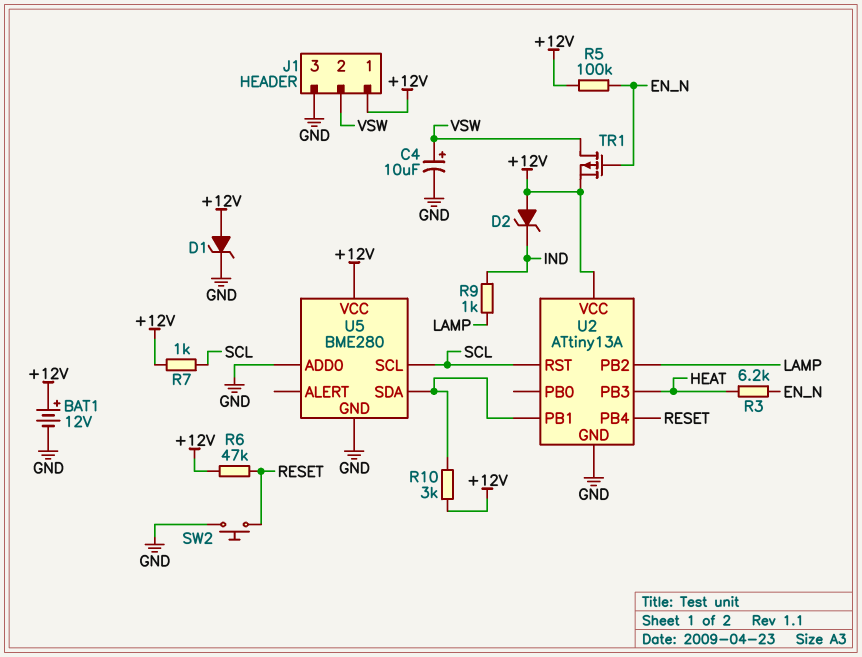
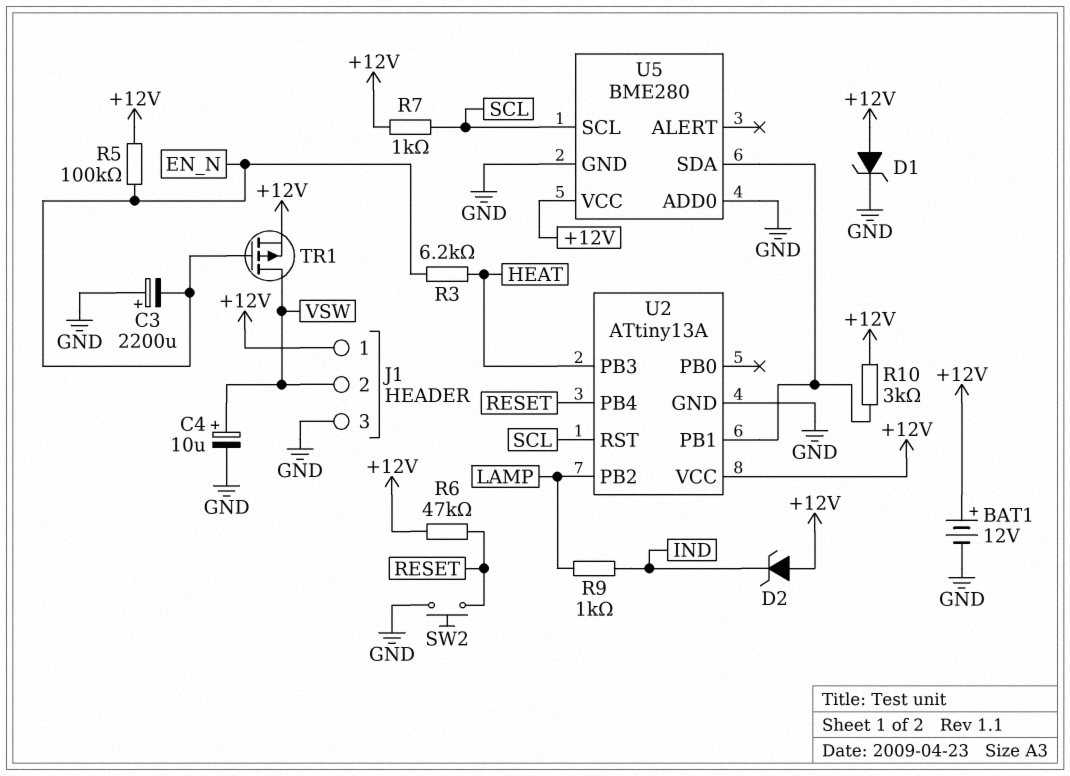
C3: none -> 2200uF (plus GND, minus EN_N)

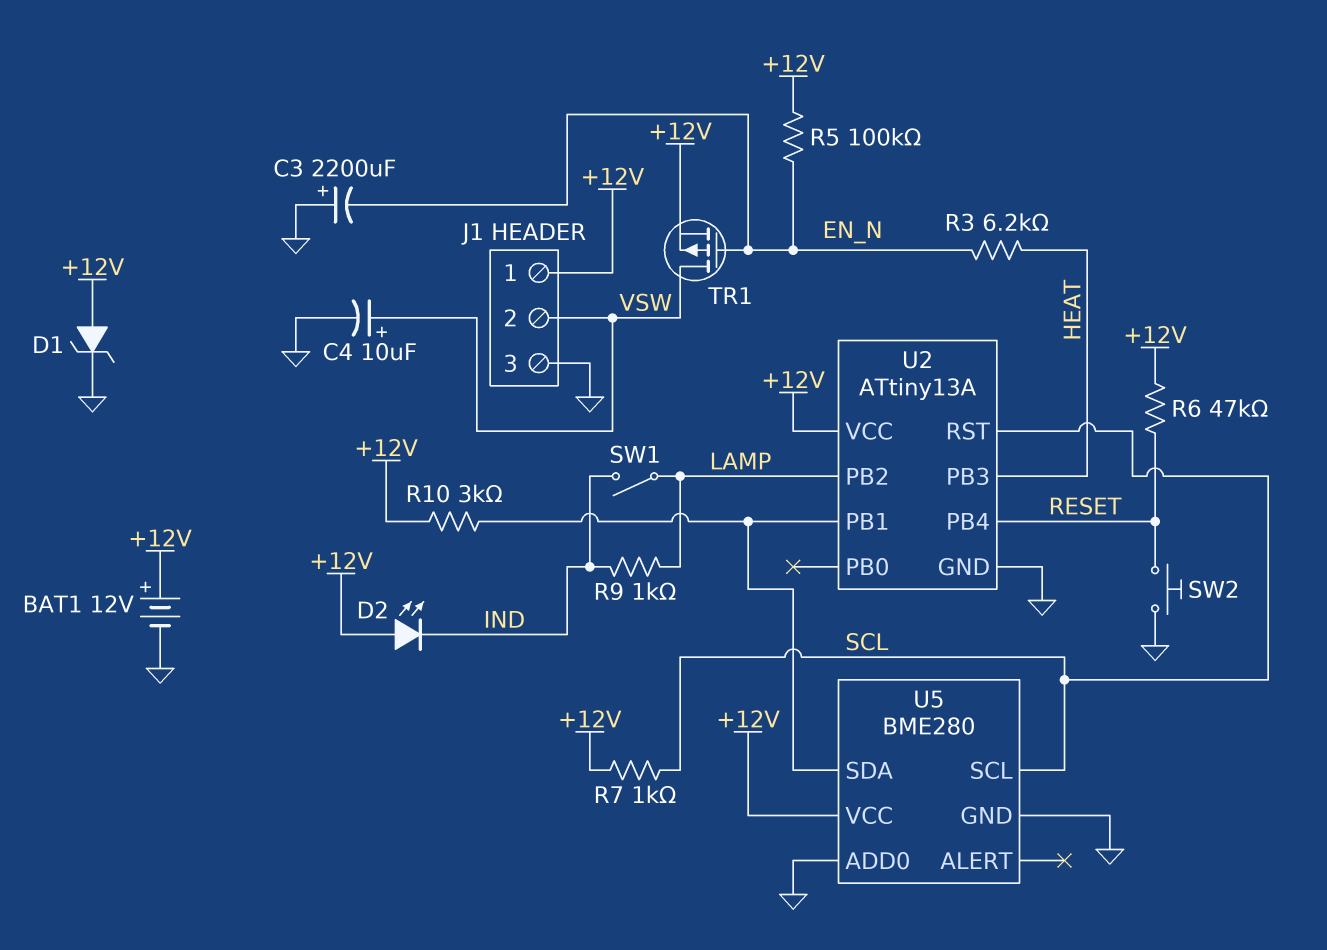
D2: zener (A +12V, K IND) -> LED (A +12V, K IND)
SW1: none -> switch (IND, LAMP)

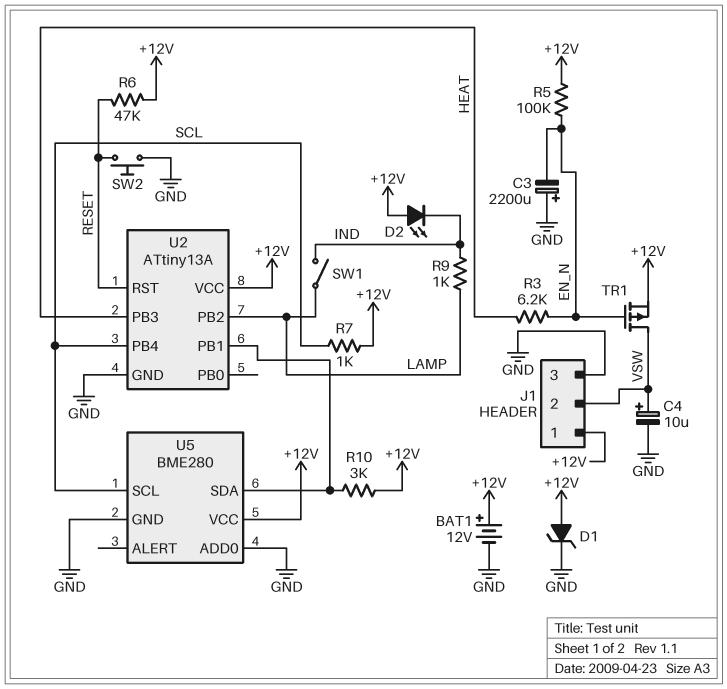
U2 pin PB4: RESET -> SCL
U2 pin RST: SCL -> RESET

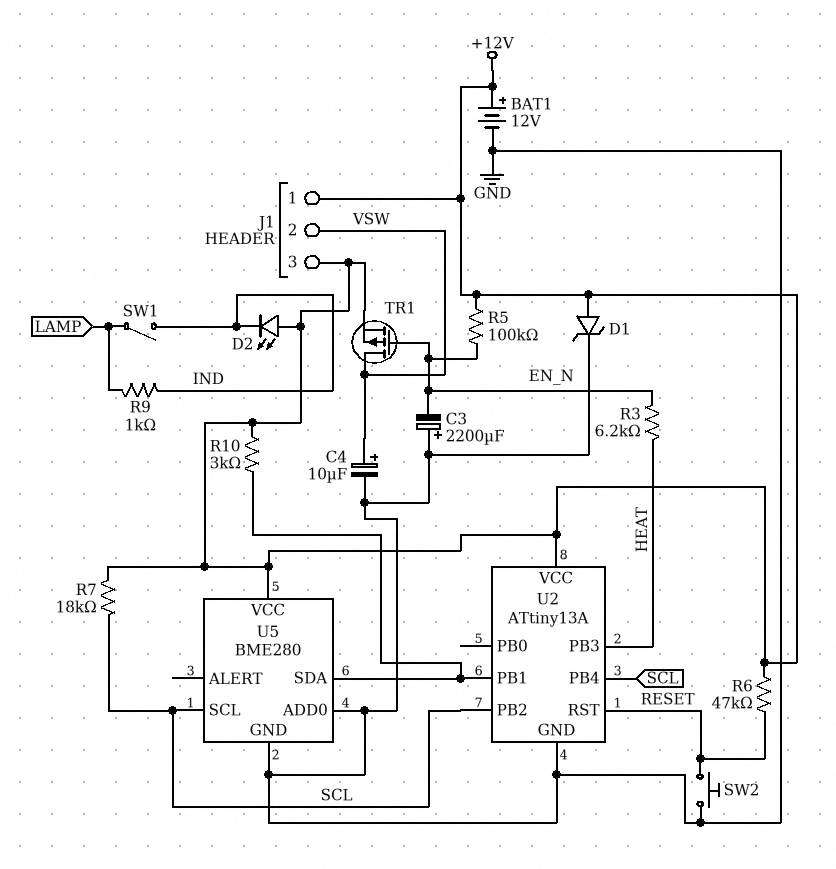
J1 pin 3: GND -> +12V
R7: 1k (+12V, SCL) -> 18k (+12V, SCL)
U2 pin PB2: LAMP -> SCL

